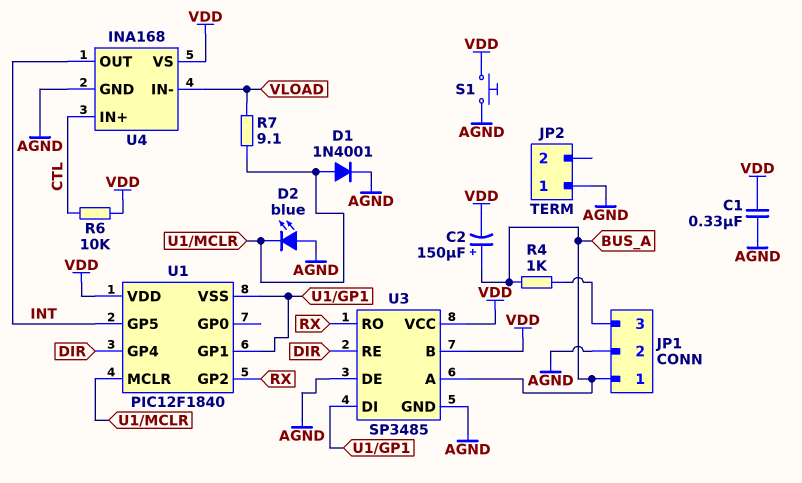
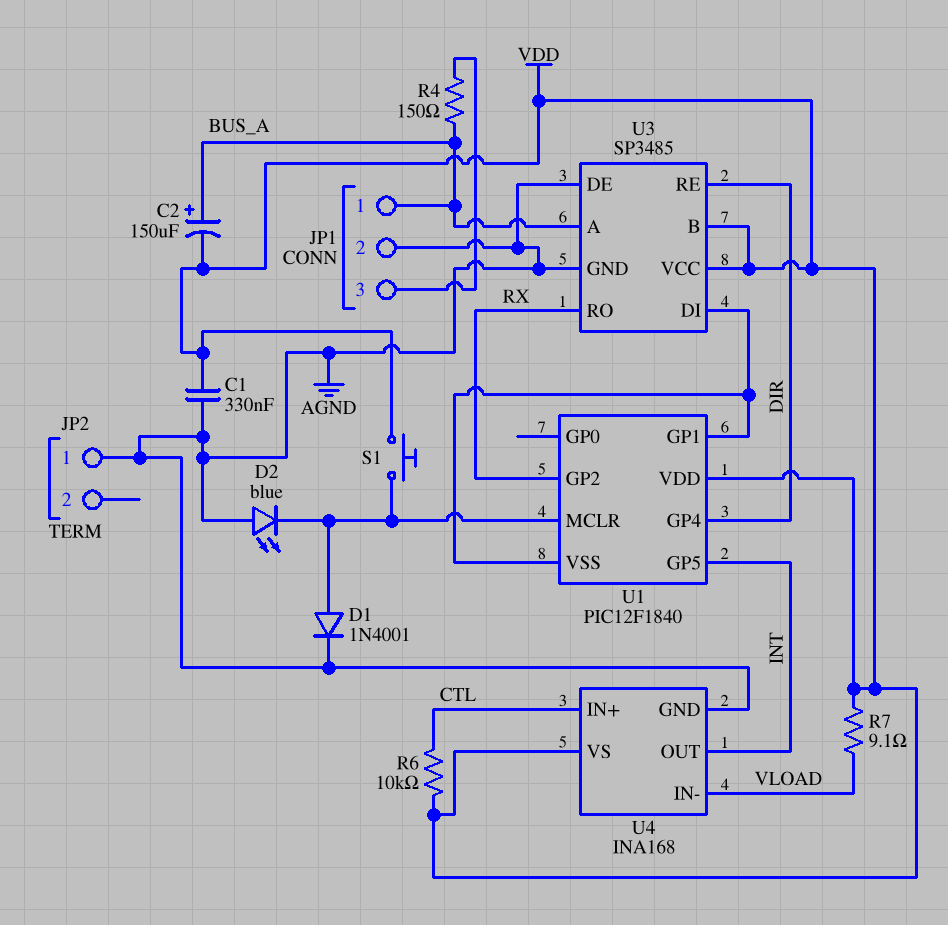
R4: 1k (BUS_A, JP1/3) -> 150 (BUS_A, JP1/3)
R7: 9.1 (U1/MCLR, VLOAD) -> 9.1 (VDD, VLOAD)
S1: button (AGND, VDD) -> button (U1/MCLR, VDD)

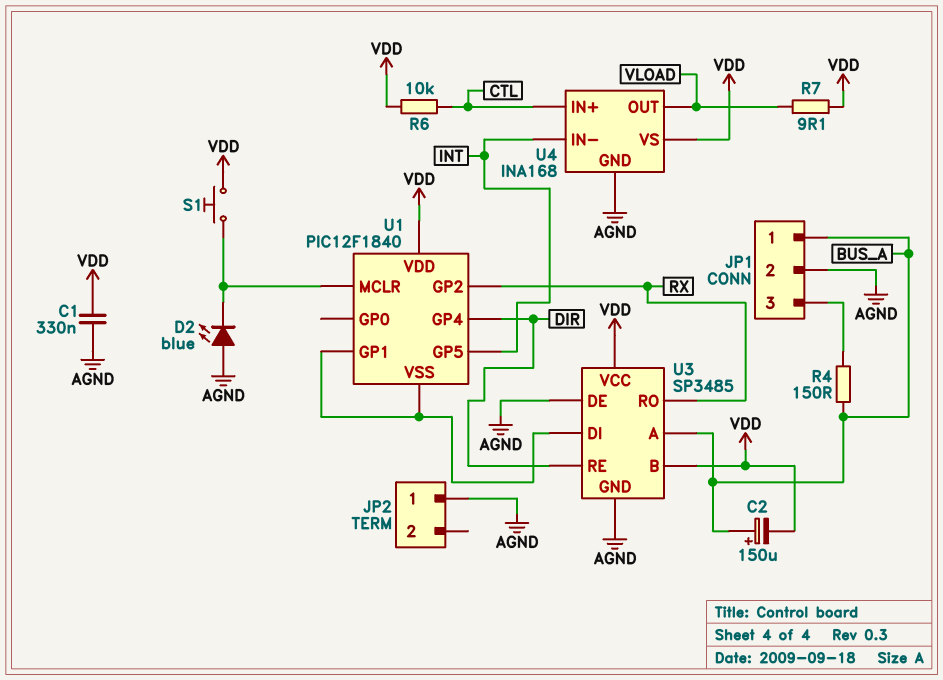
D1: diode 1N4001 (A U1/MCLR, K AGND) -> none
U4 pin IN-: VLOAD -> INT
U4 pin OUT: INT -> VLOAD

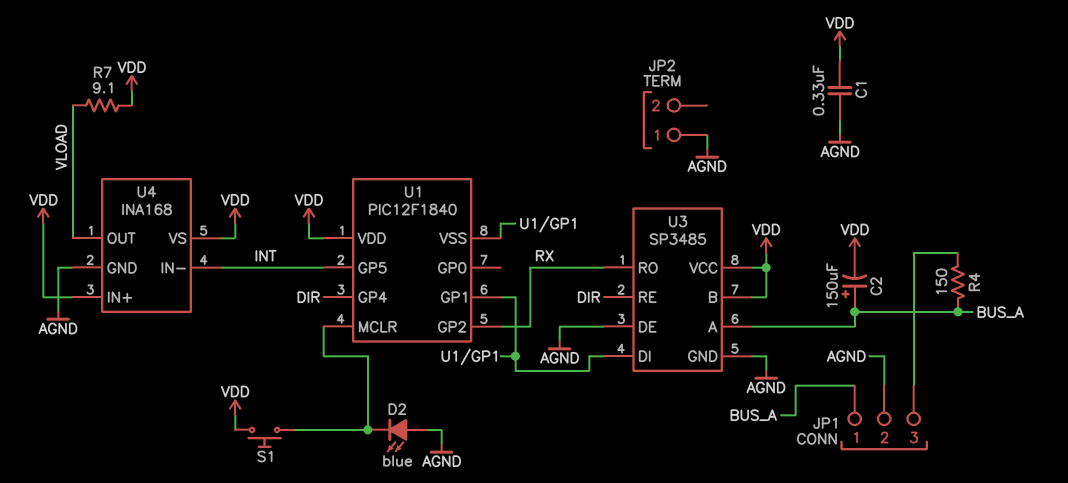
R6: 10k (CTL, VDD) -> none
U4 pin IN+: CTL -> VDD

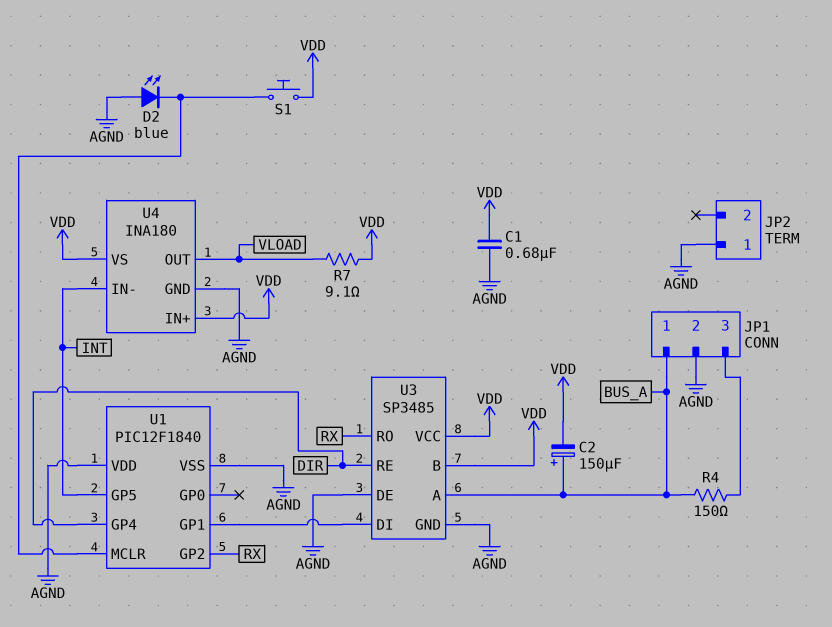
C1: 330nF (AGND, VDD) -> 680nF (AGND, VDD)
U1 pin VDD: VDD -> AGND
U1 pin VSS: U1/GP1 -> AGND
U4: INA168 -> INA180

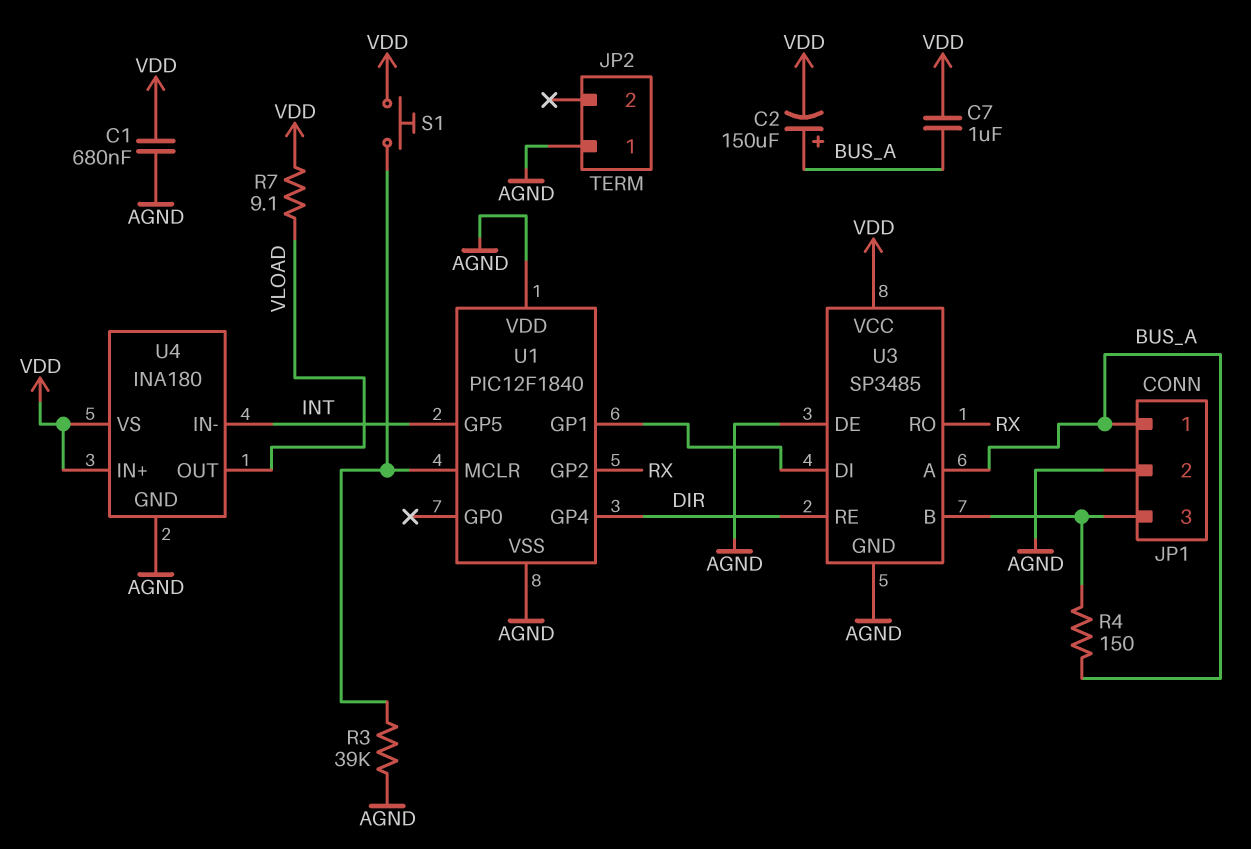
C7: none -> 1uF (BUS_A, VDD)
D2: LED blue (A AGND, K U1/MCLR) -> none
R3: none -> 39k (AGND, U1/MCLR)
U3 pin B: VDD -> JP1/3

